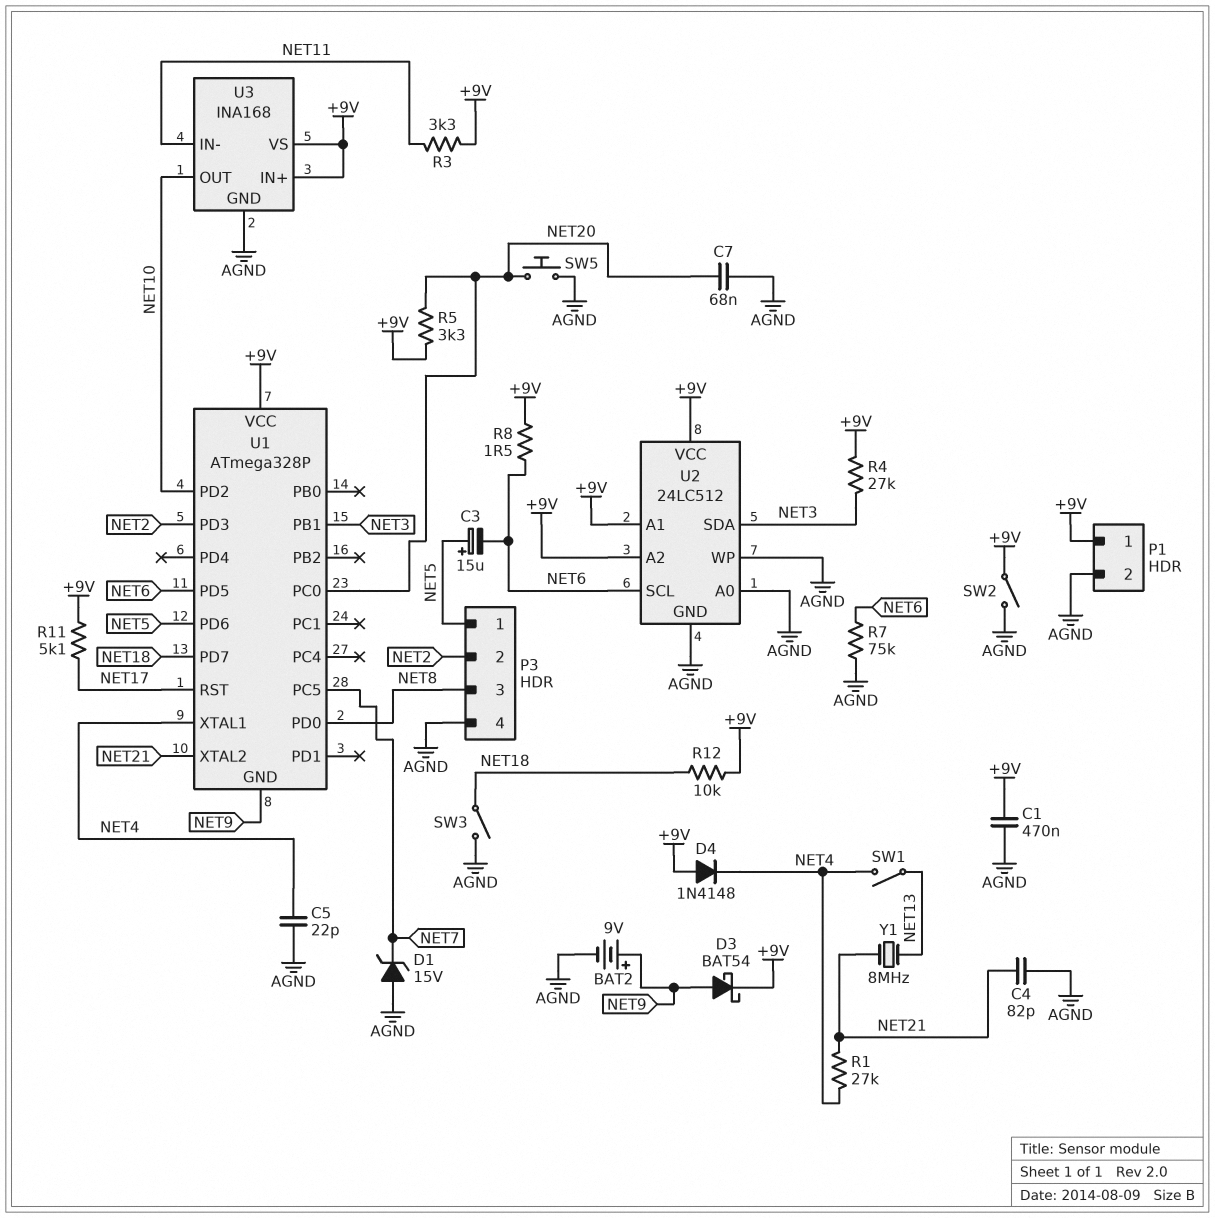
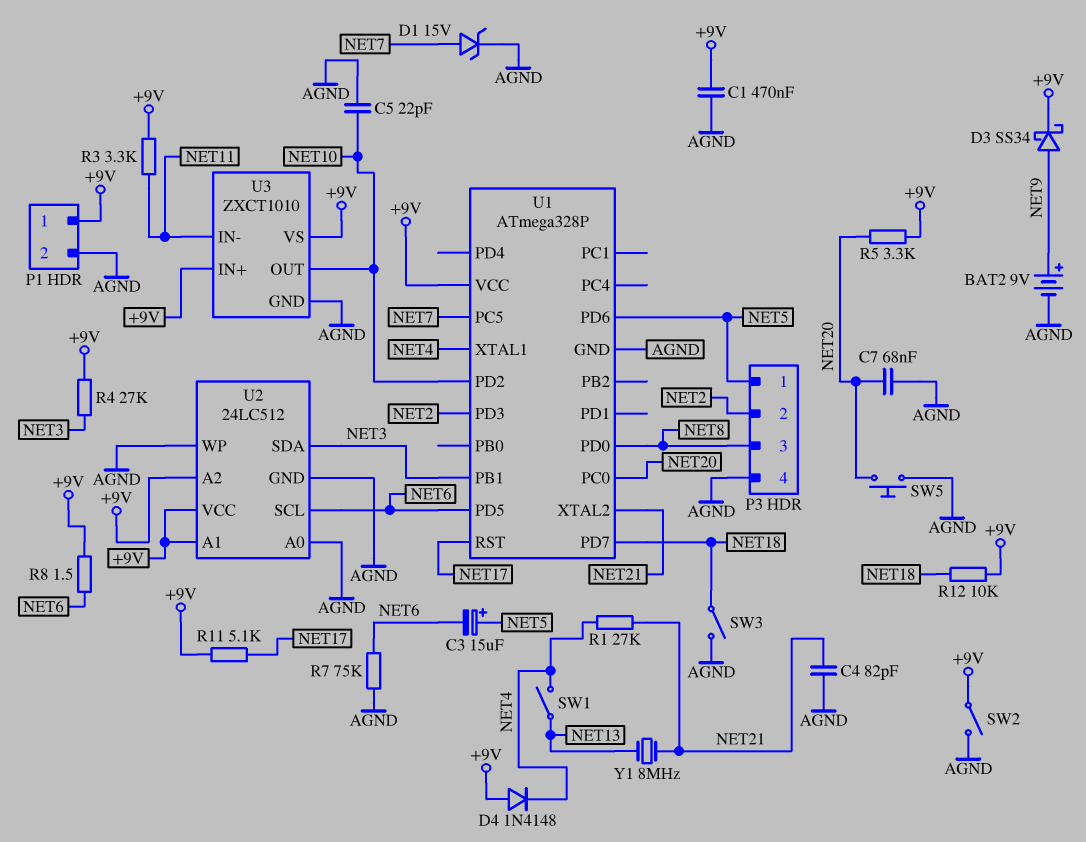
C5: 22pF (AGND, NET4) -> 22pF (AGND, NET10)
D1: zener 15V (A AGND, K NET7) -> zener 15V (A NET7, K AGND)
D3: schottky BAT54 (A NET9, K +9V) -> schottky SS34 (A NET9, K +9V)
U1 pin GND: NET9 -> AGND
U3: INA168 -> ZXCT1010

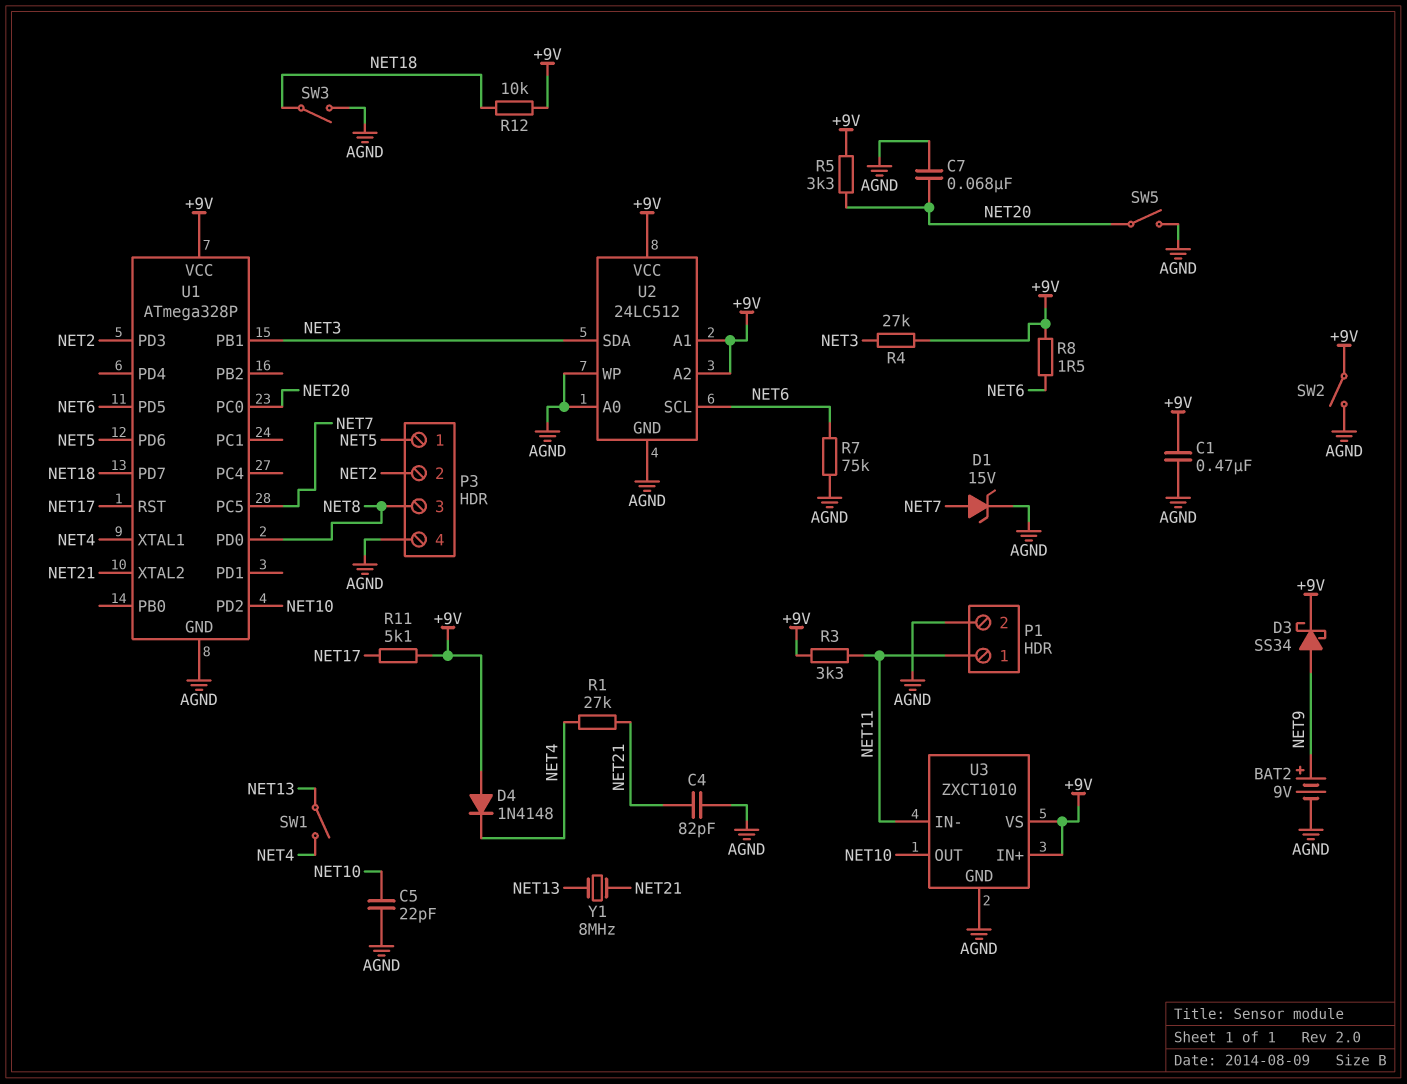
C3: 15uF (plus NET5, minus NET6) -> none
P1 pin 1: +9V -> NET11
SW5: button (AGND, NET20) -> switch (AGND, NET20)

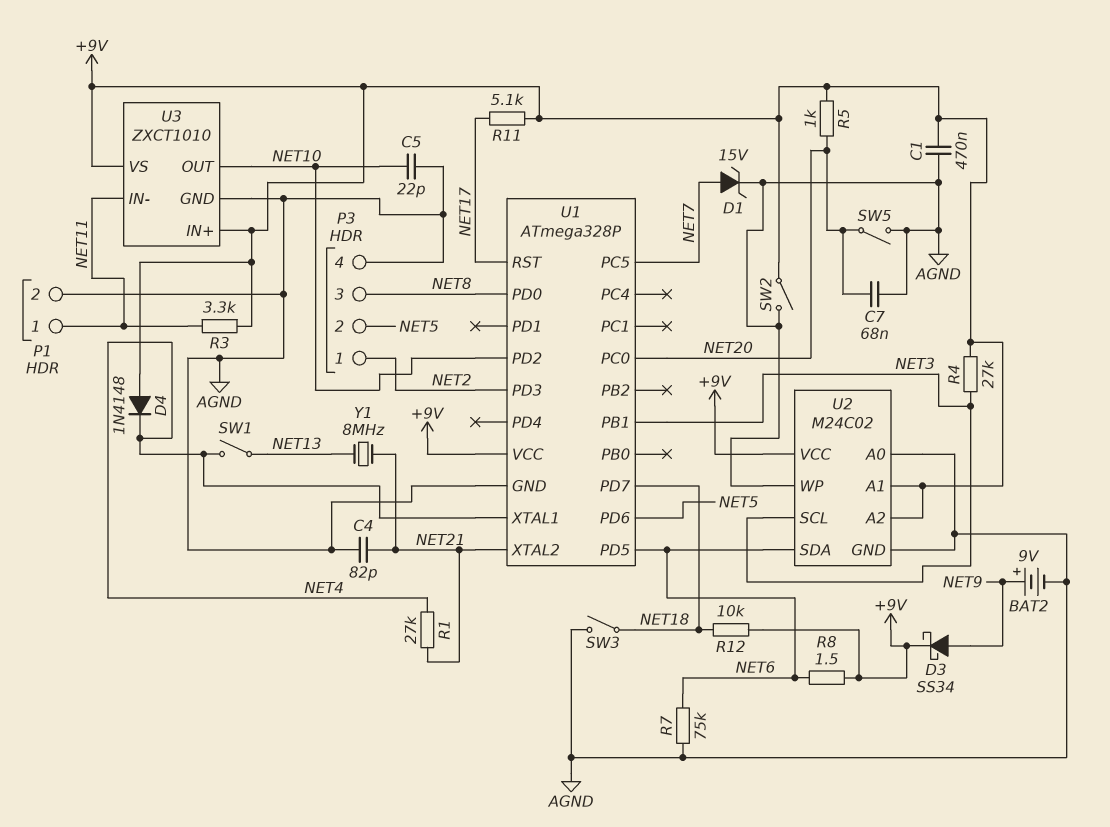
P3 pin 1: NET5 -> NET2
P3 pin 2: NET2 -> NET5
R5: 3.3k (+9V, NET20) -> 1k (+9V, NET20)
U2: 24LC512 -> M24C02
U2 pin SCL: NET6 -> NET3
U2 pin SDA: NET3 -> NET6

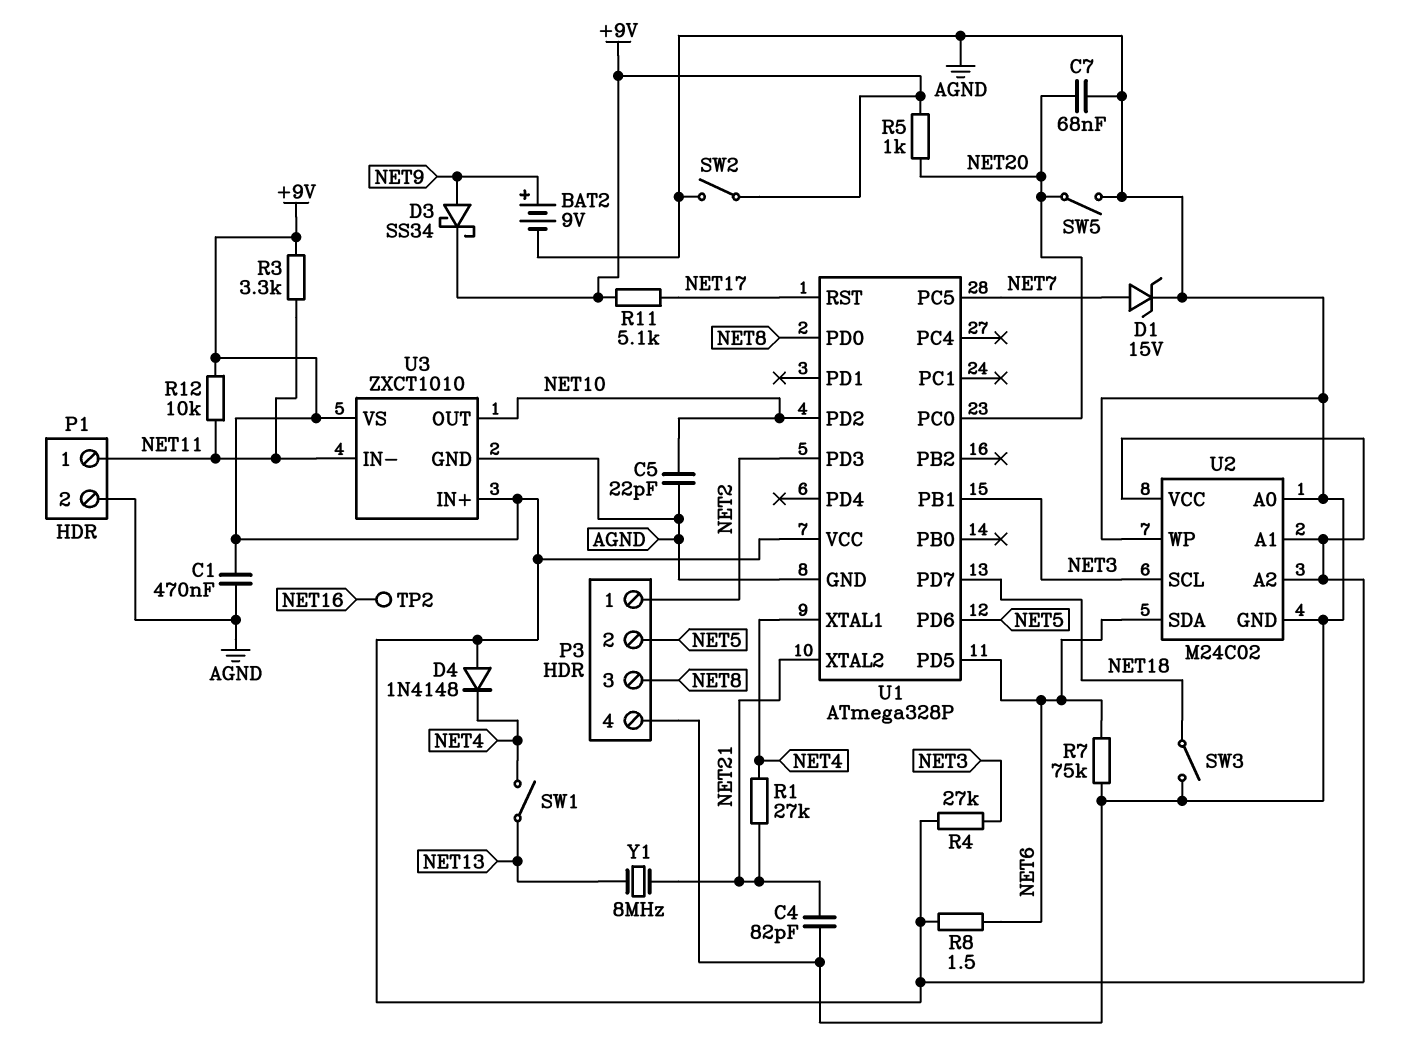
R12: 10k (+9V, NET18) -> 10k (+9V, NET11)
TP2: none -> test point (NET16)

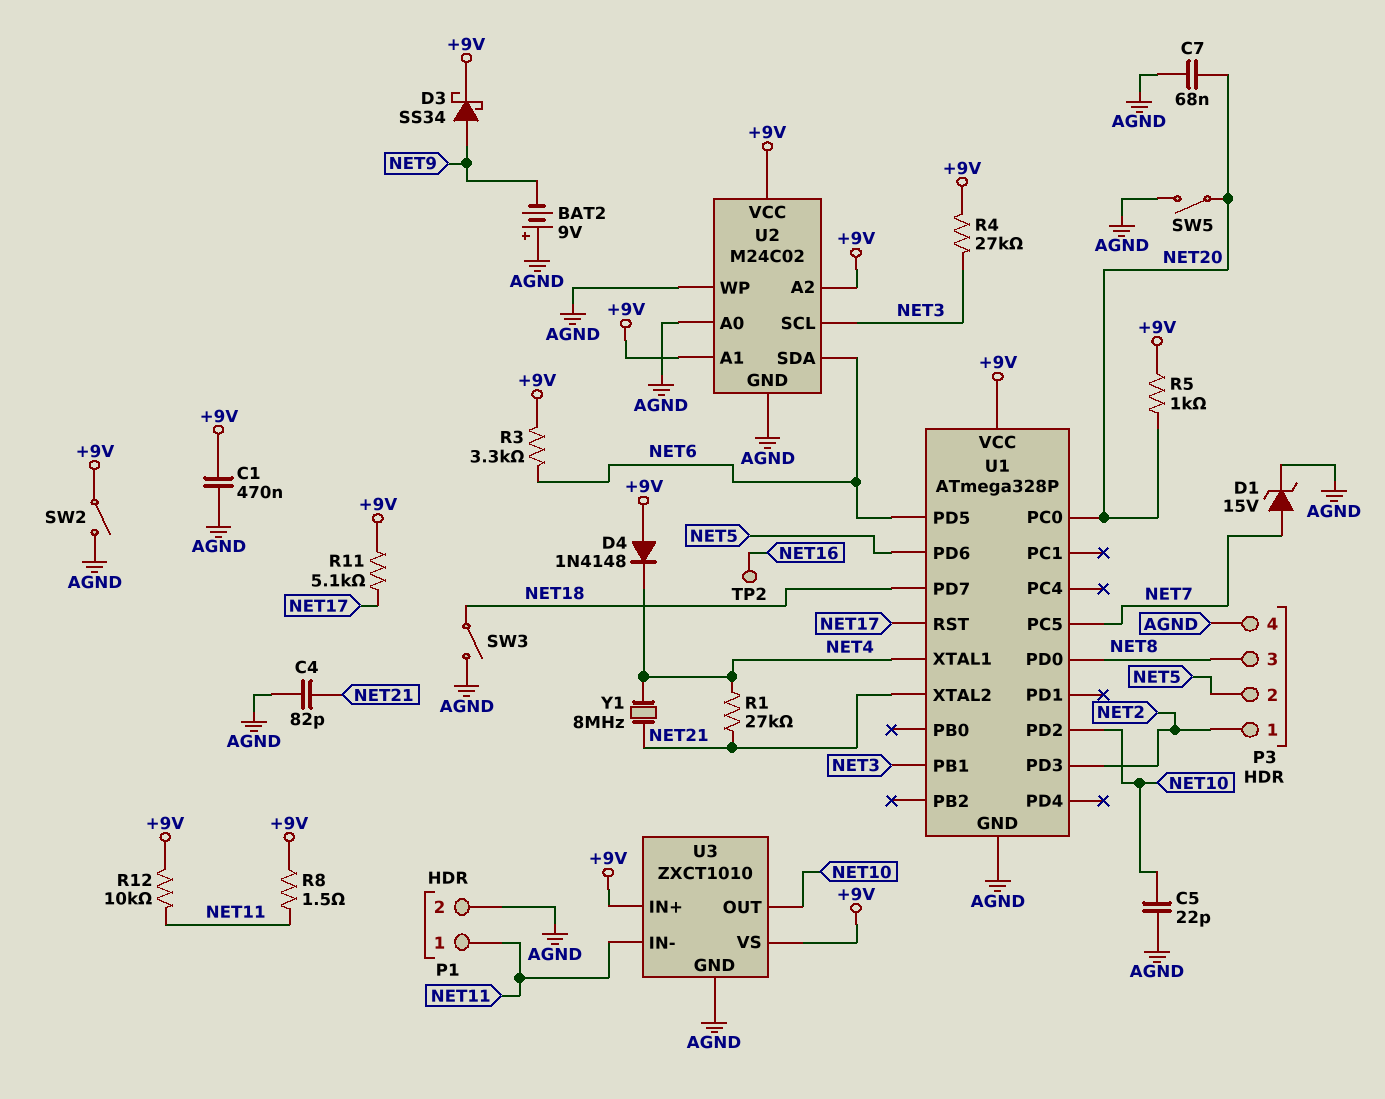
BAT2: 9V (plus NET9, minus AGND) -> 9V (plus AGND, minus NET9)
R3: 3.3k (+9V, NET11) -> 3.3k (+9V, NET6)
R7: 75k (AGND, NET6) -> none
R8: 1.5 (+9V, NET6) -> 1.5 (+9V, NET11)
SW1: switch (NET4, NET13) -> none
Y1: 8MHz (NET13, NET21) -> 8MHz (NET4, NET21)

